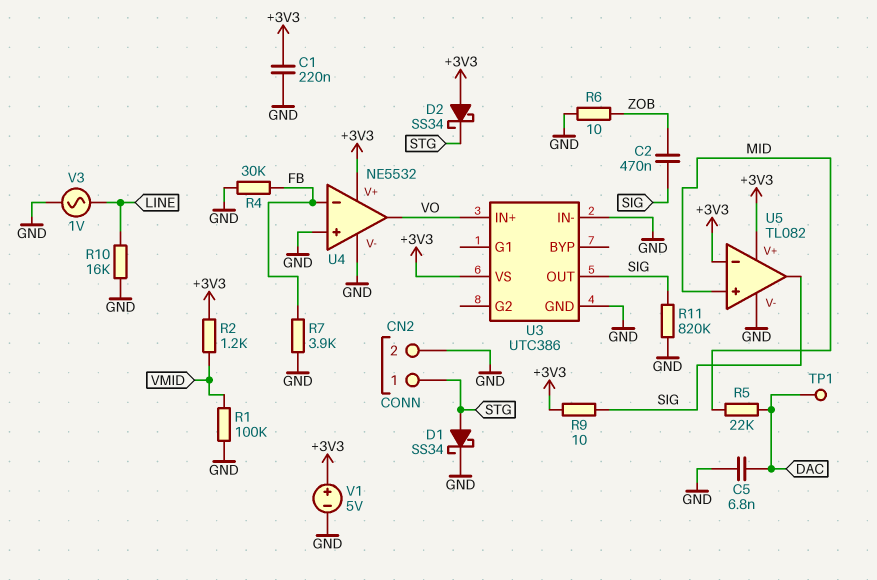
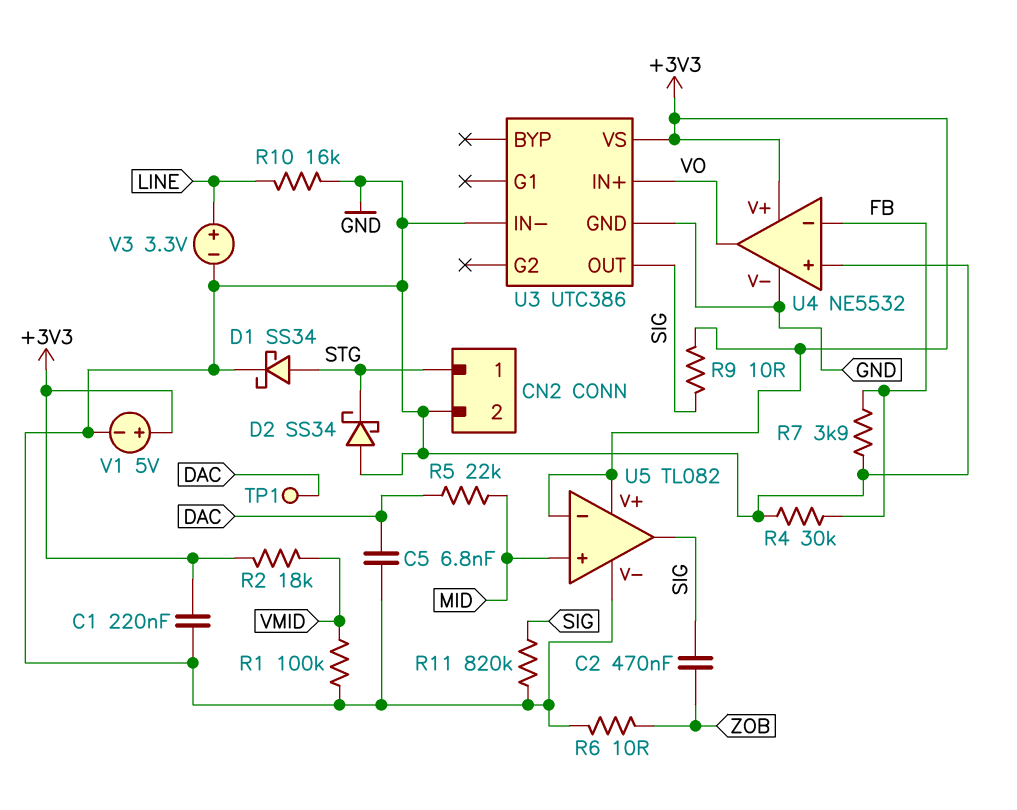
D2: schottky SS34 (A +3V3, K STG) -> schottky SS34 (A GND, K STG)
R2: 1.2k (+3V3, VMID) -> 18k (+3V3, VMID)
V3: AC 1V (GND, LINE) -> 3.3V (plus LINE, minus GND)

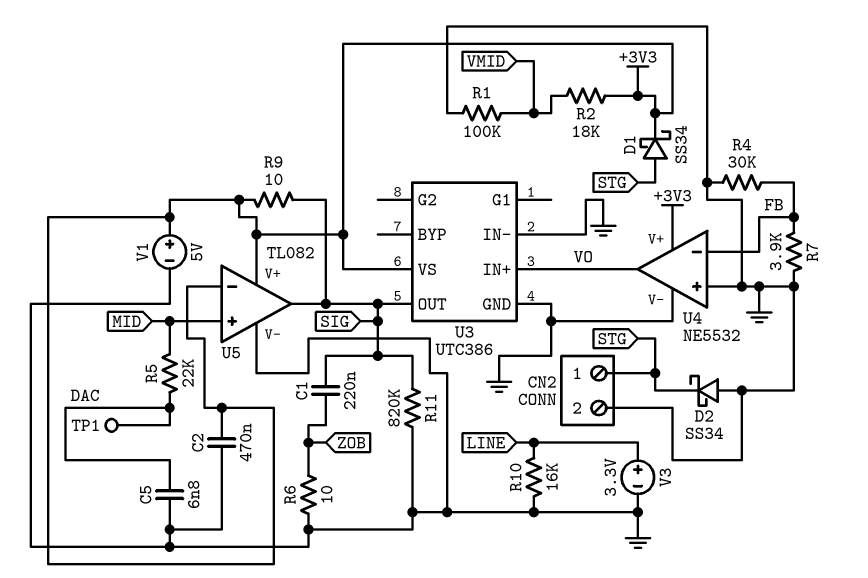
C1: 220nF (+3V3, GND) -> 220nF (SIG, ZOB)
C2: 470nF (SIG, ZOB) -> 470nF (+3V3, GND)
D1: schottky SS34 (A STG, K GND) -> schottky SS34 (A STG, K +3V3)

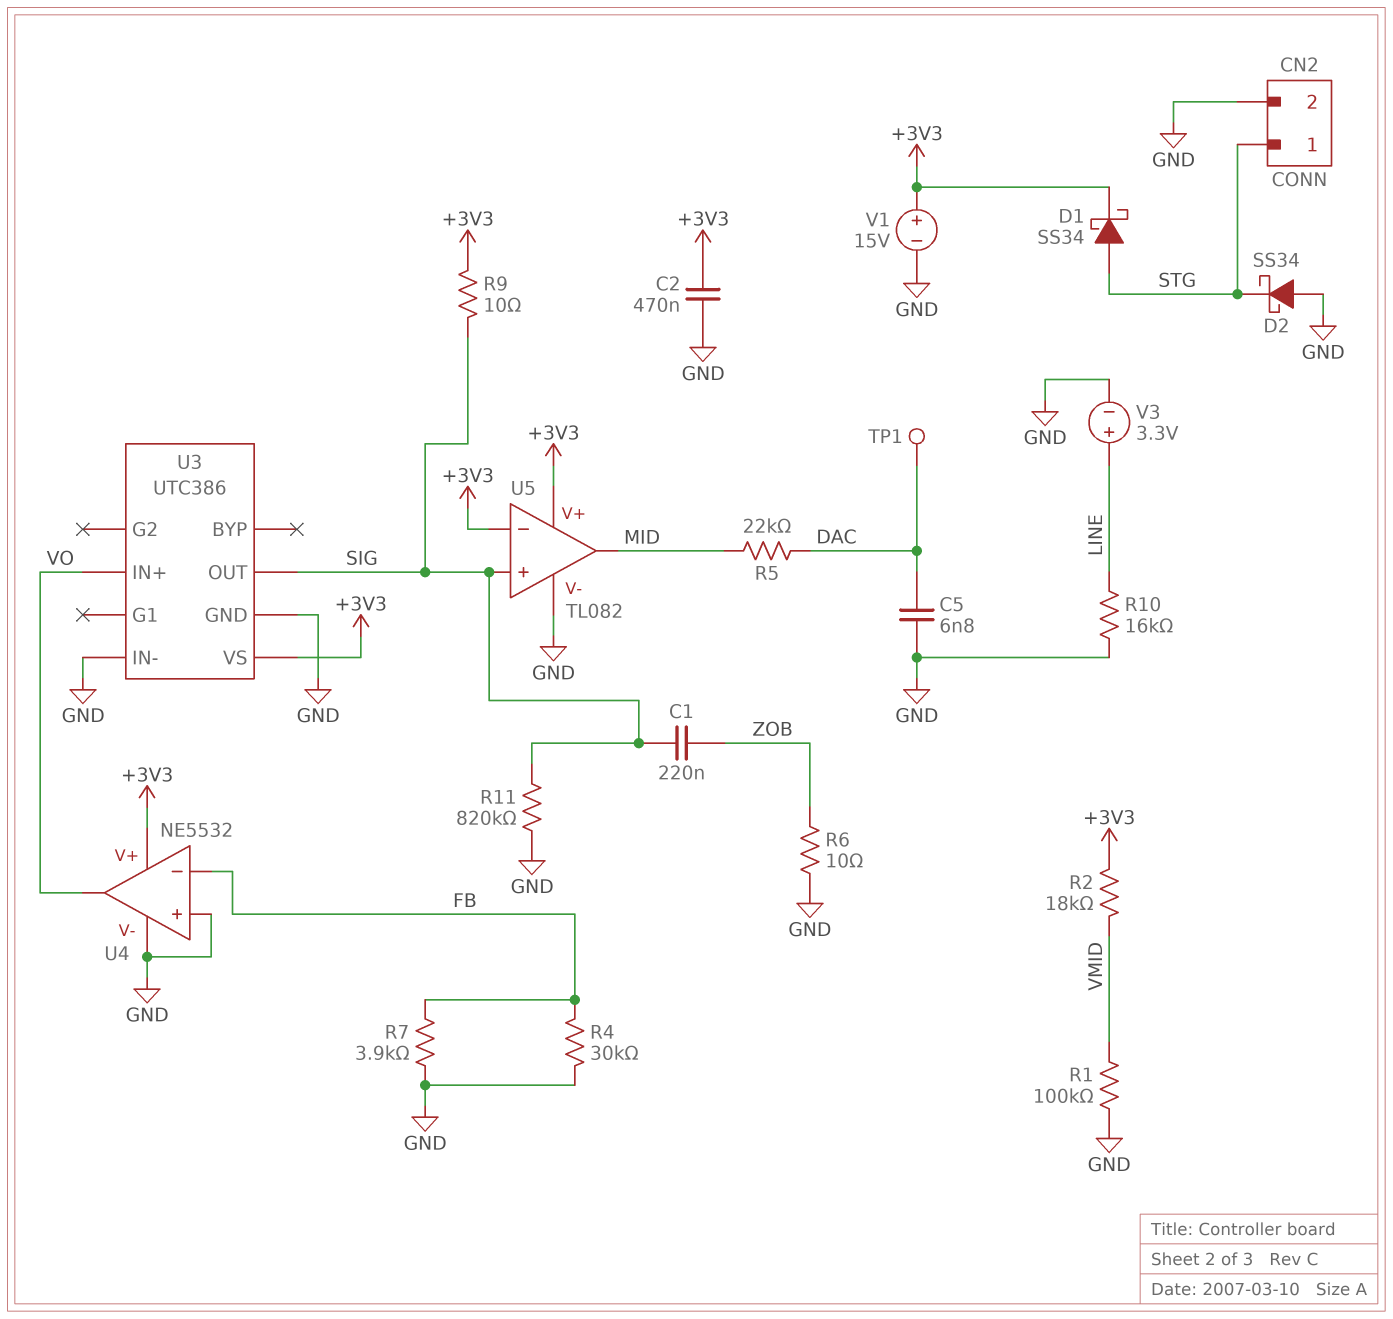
U5 pin in+: MID -> SIG
U5 pin out: SIG -> MID
V1: 5V (plus +3V3, minus GND) -> 15V (plus +3V3, minus GND)

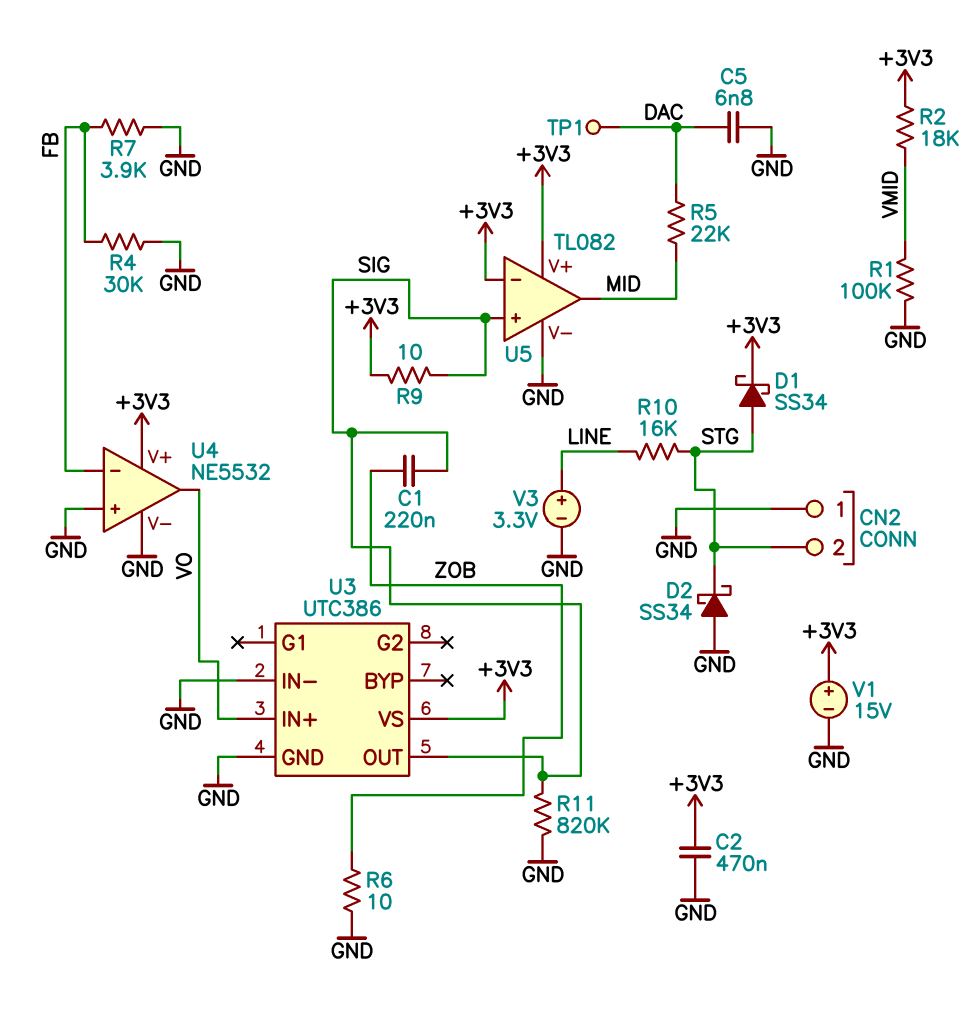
CN2 pin 1: STG -> GND
CN2 pin 2: GND -> STG
R10: 16k (GND, LINE) -> 16k (LINE, STG)

